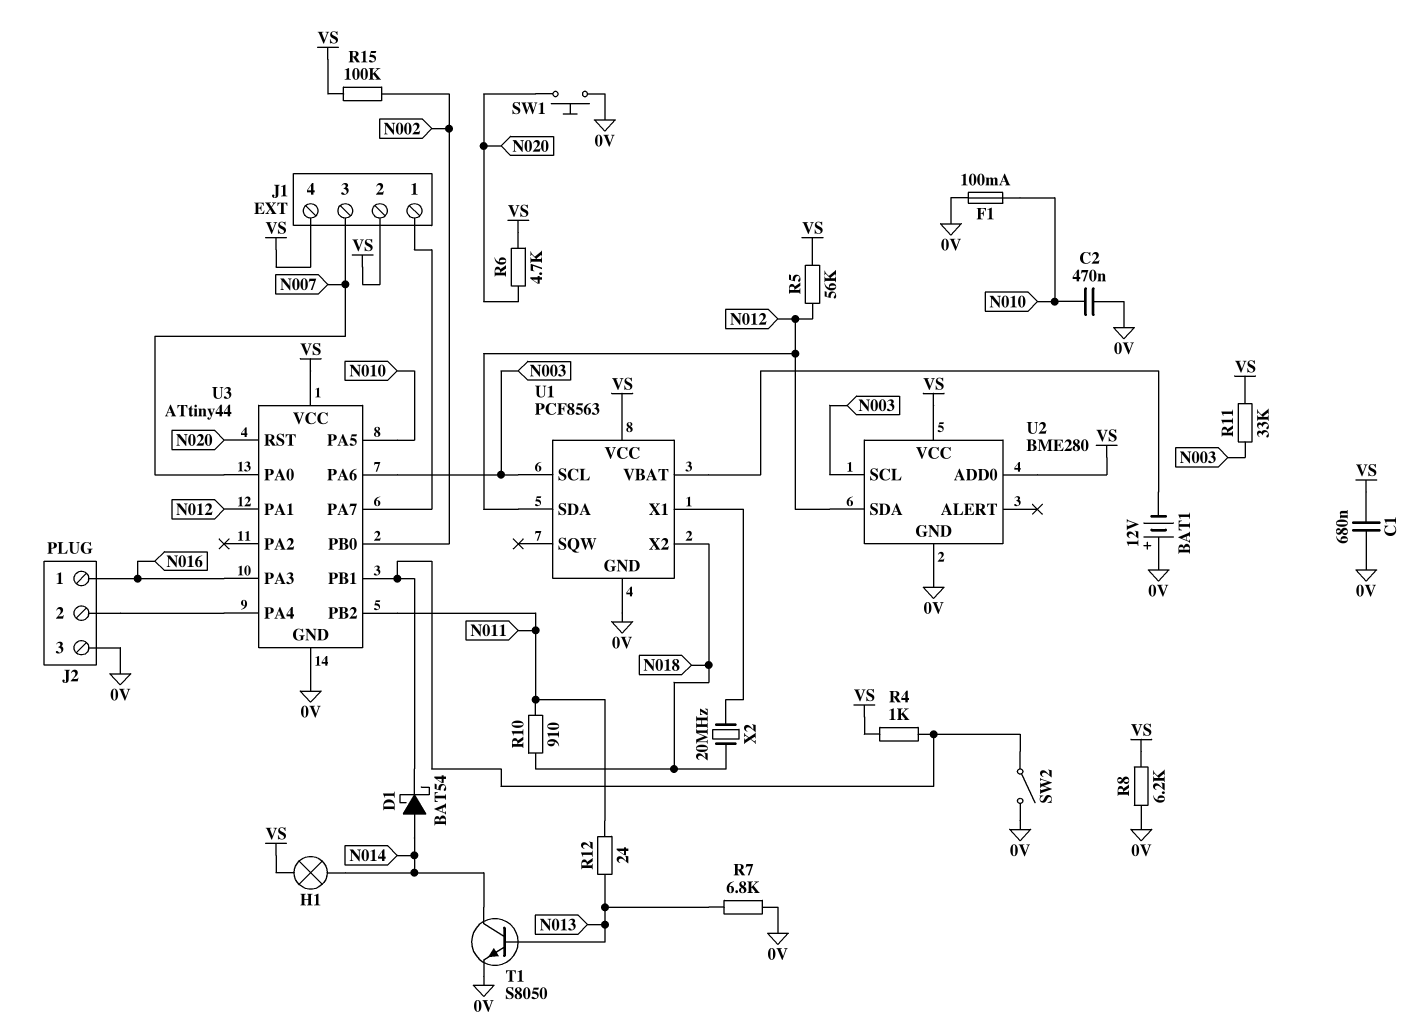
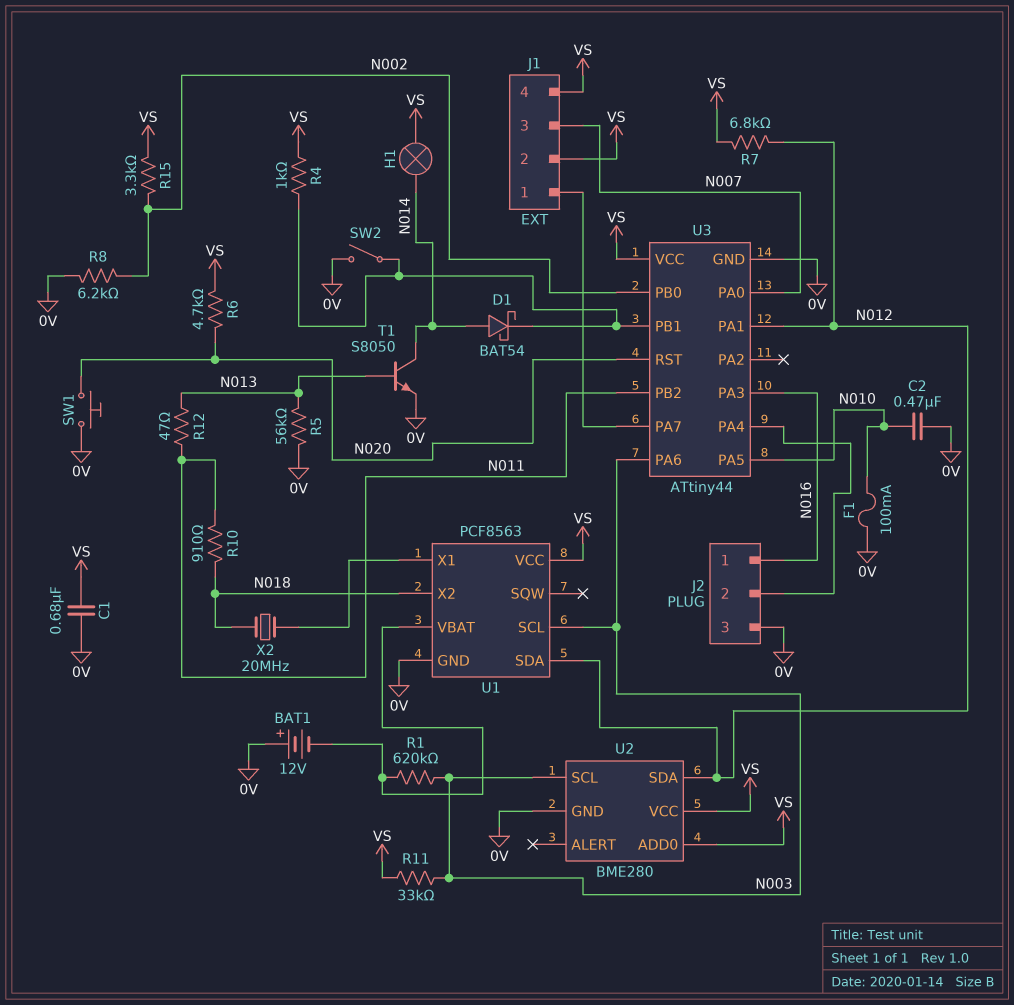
R1: none -> 620k (N003, U1/VBAT)
R5: 56k (N012, VS) -> 56k (0V, N013)
R7: 6.8k (0V, N013) -> 6.8k (N012, VS)
R8: 6.2k (0V, VS) -> 6.2k (0V, N002)
R12: 24 (N011, N013) -> 47 (N011, N013)
R15: 100k (N002, VS) -> 3.3k (N002, VS)

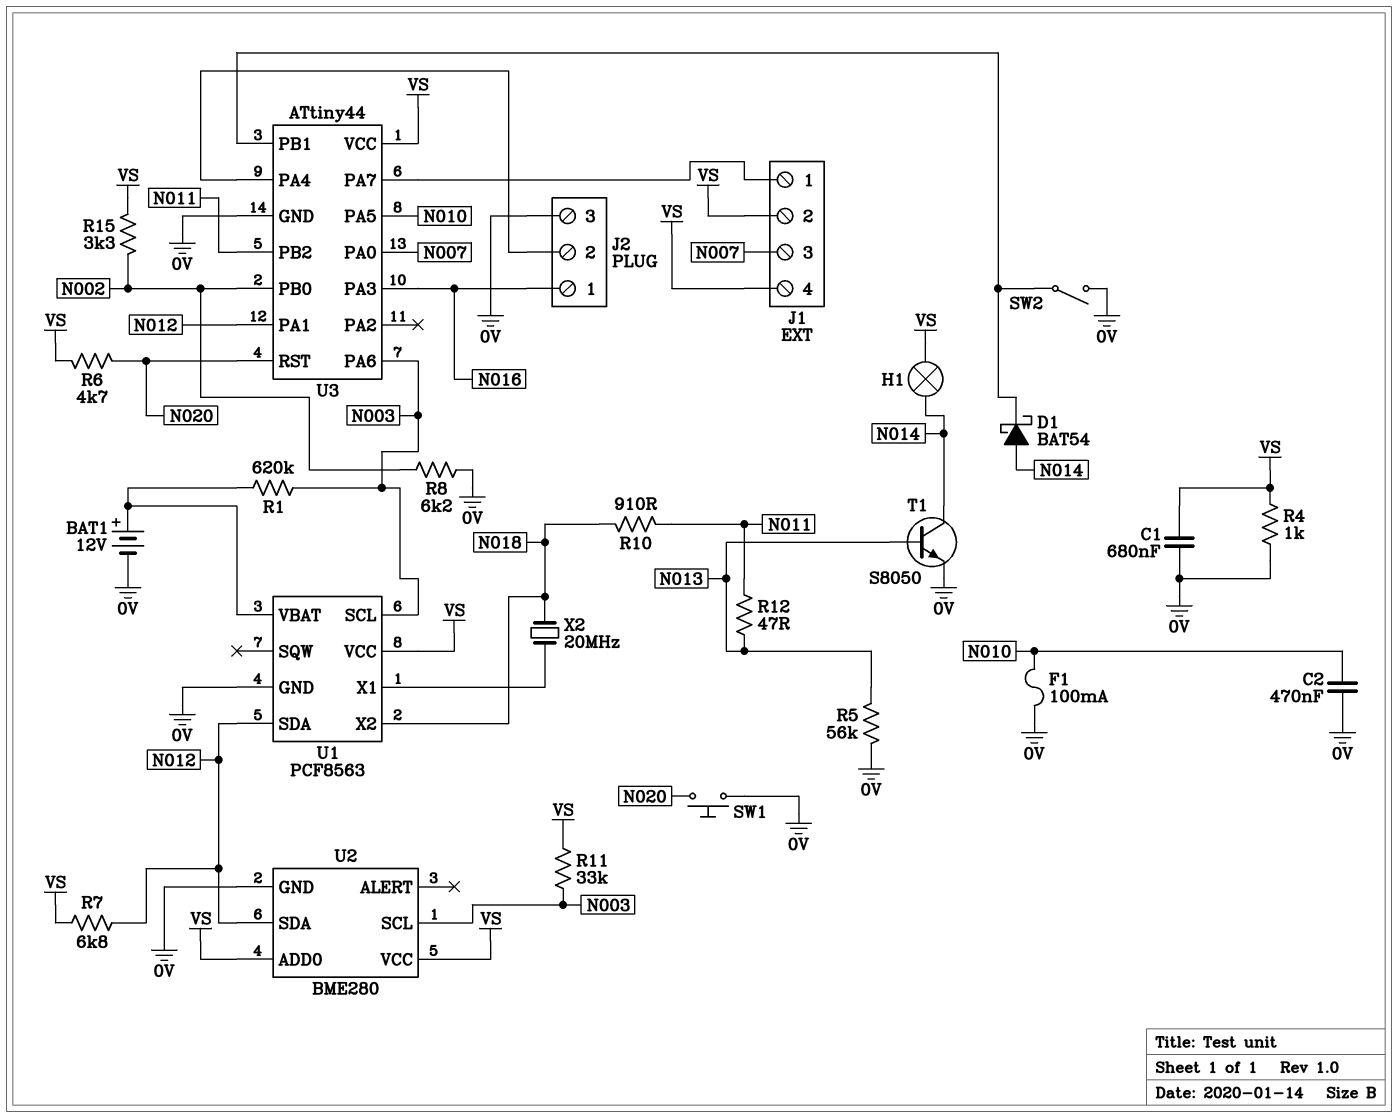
BAT1: 12V (plus 0V, minus U1/VBAT) -> 12V (plus U1/VBAT, minus 0V)
R4: 1k (U3/PB1, VS) -> 1k (0V, VS)

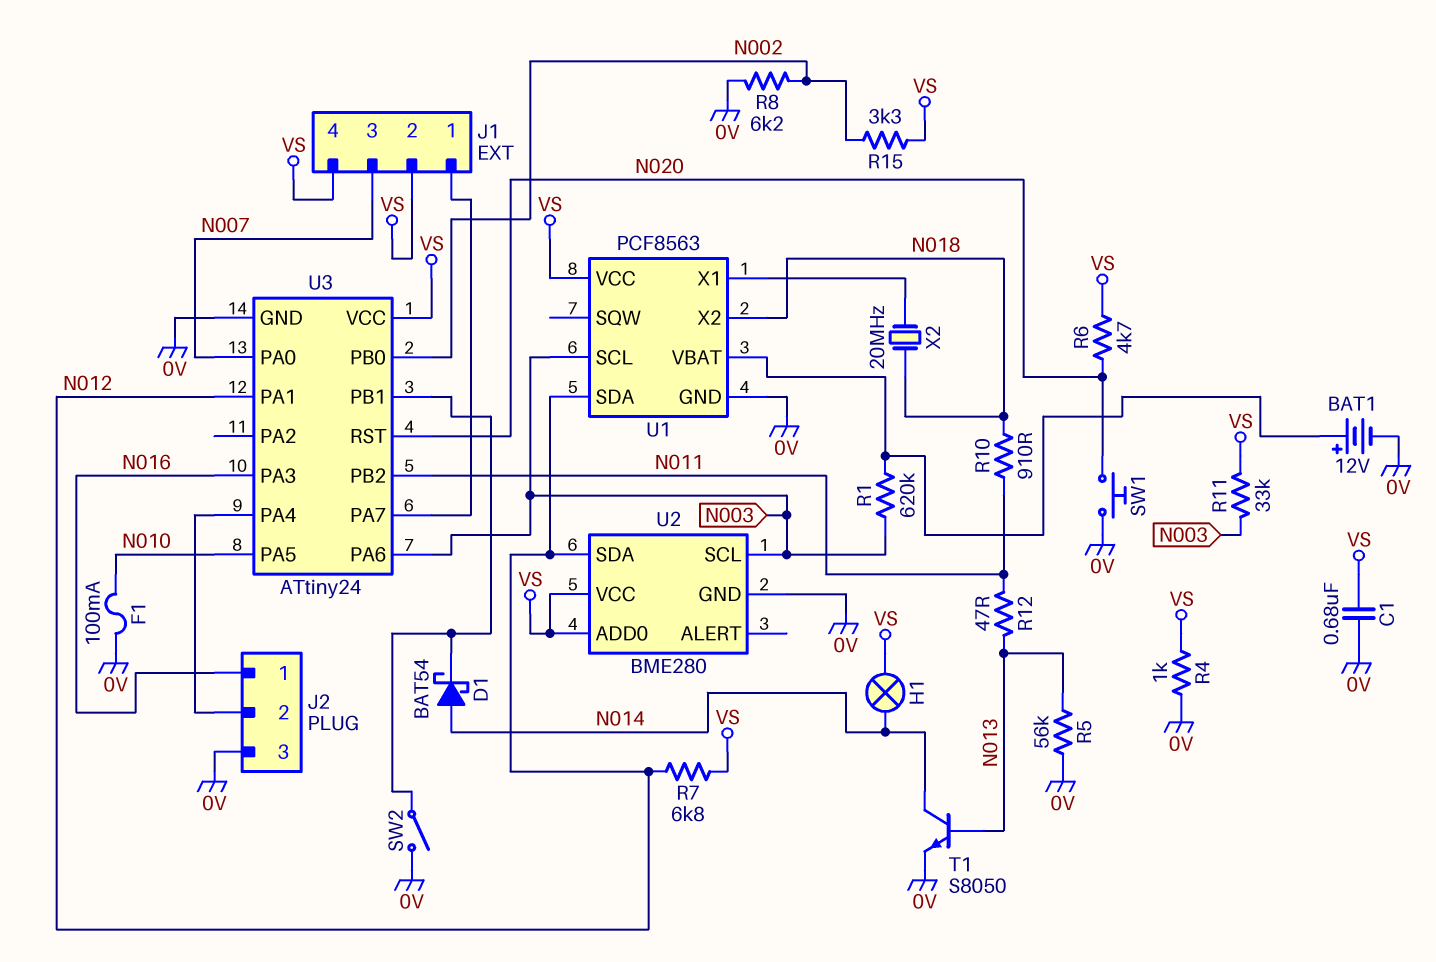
C2: 470nF (0V, N010) -> none
U3: ATtiny44 -> ATtiny24

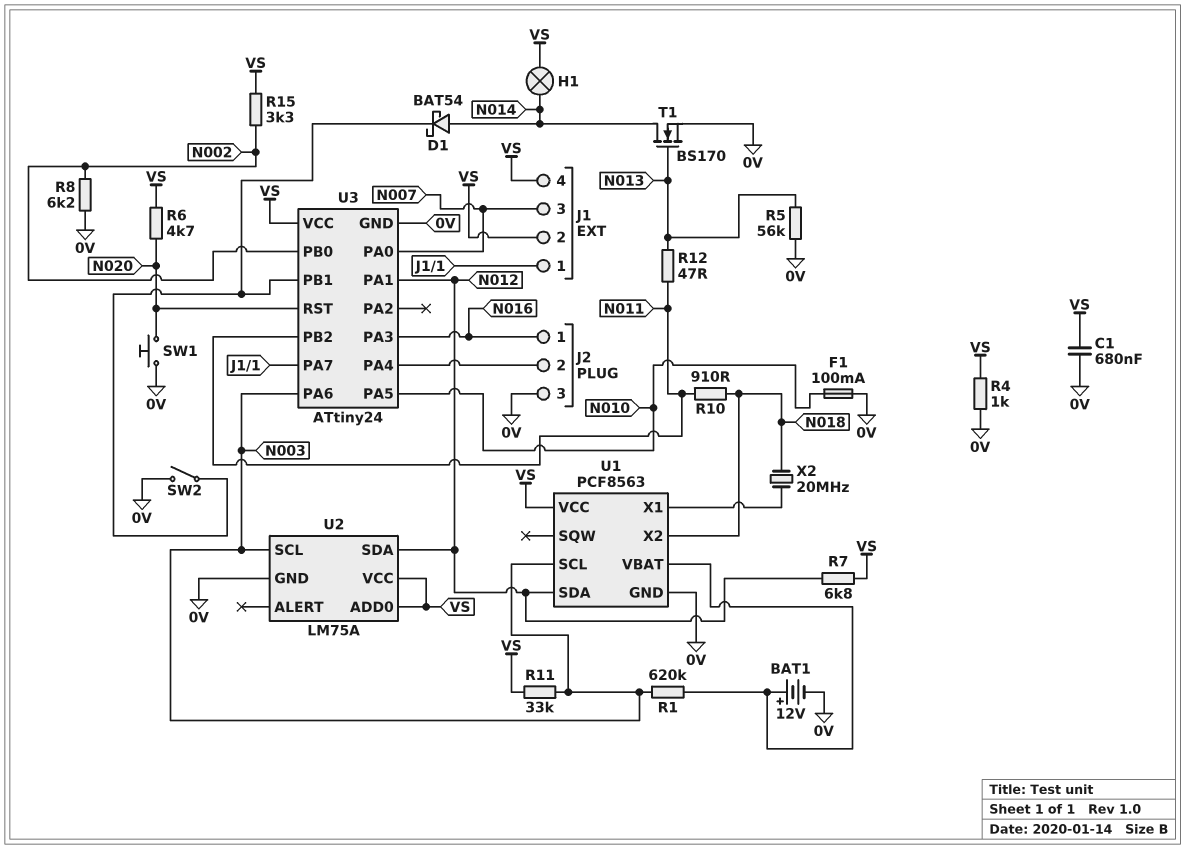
T1: NPN S8050 (B N013, C N014, E 0V) -> NMOS BS170 (G N013, D N014, S 0V)
U2: BME280 -> LM75A

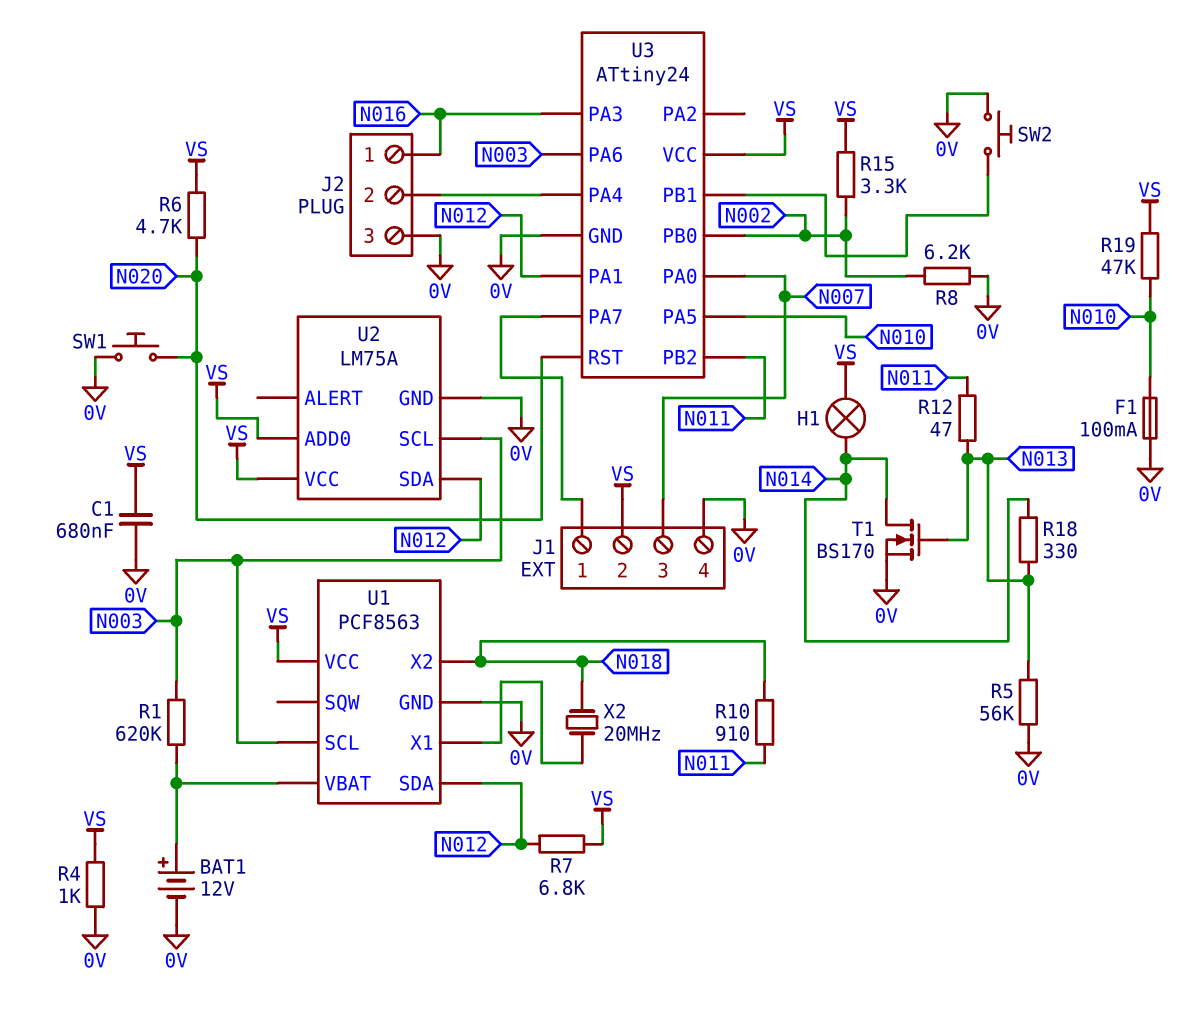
D1: schottky BAT54 (A N014, K U3/PB1) -> none
J1 pin 4: VS -> 0V
R11: 33k (N003, VS) -> none
R18: none -> 330 (N013, N014)
R19: none -> 47k (N010, VS)
SW2: switch (0V, U3/PB1) -> button (0V, U3/PB1)

